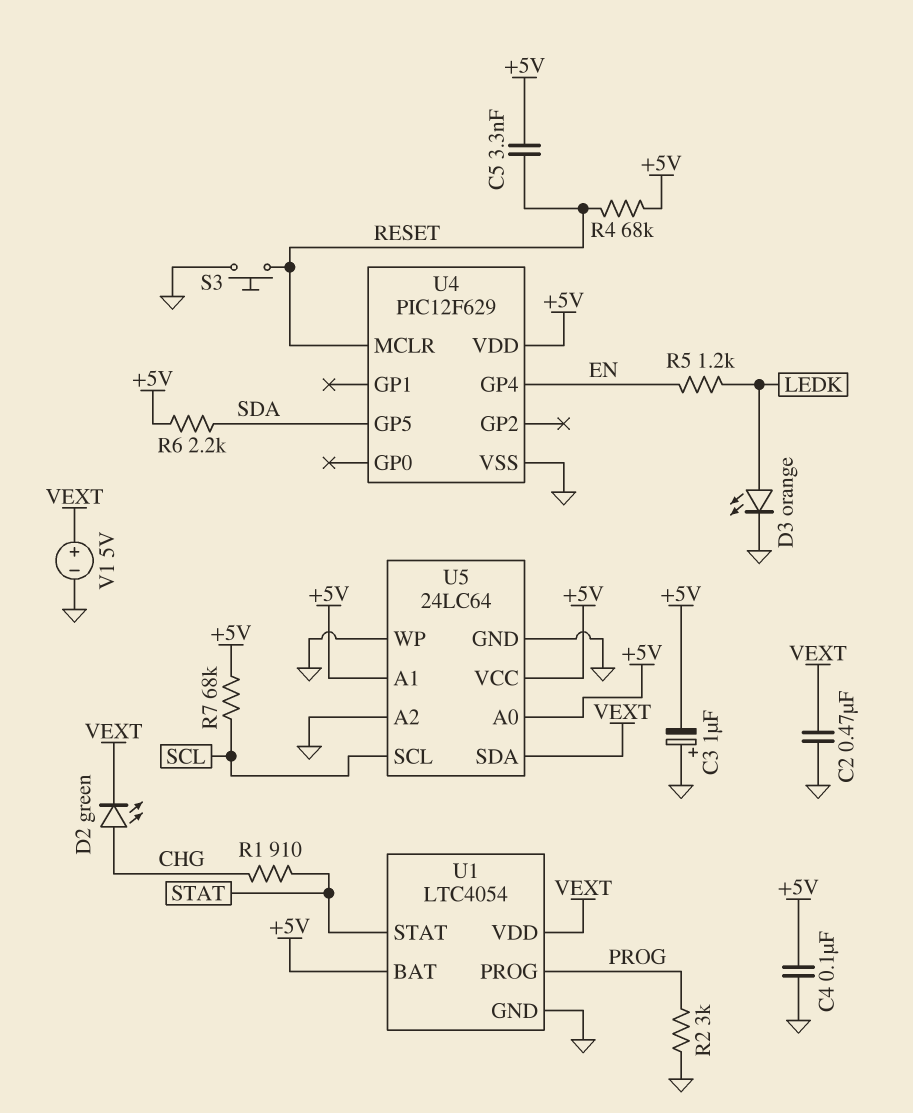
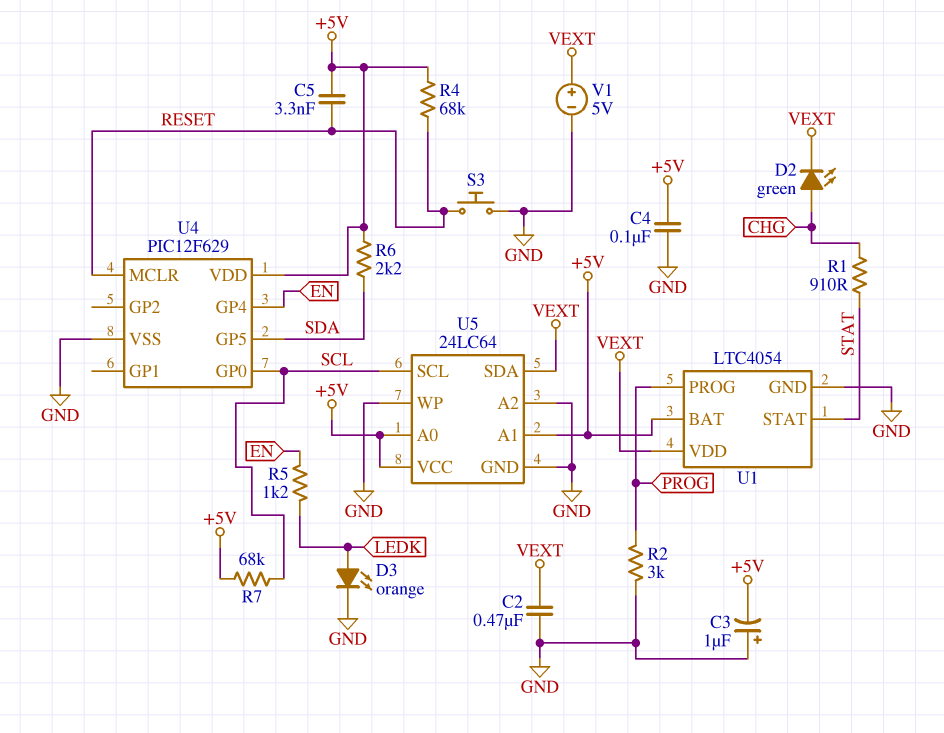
U4 pin GP0: none -> SCL

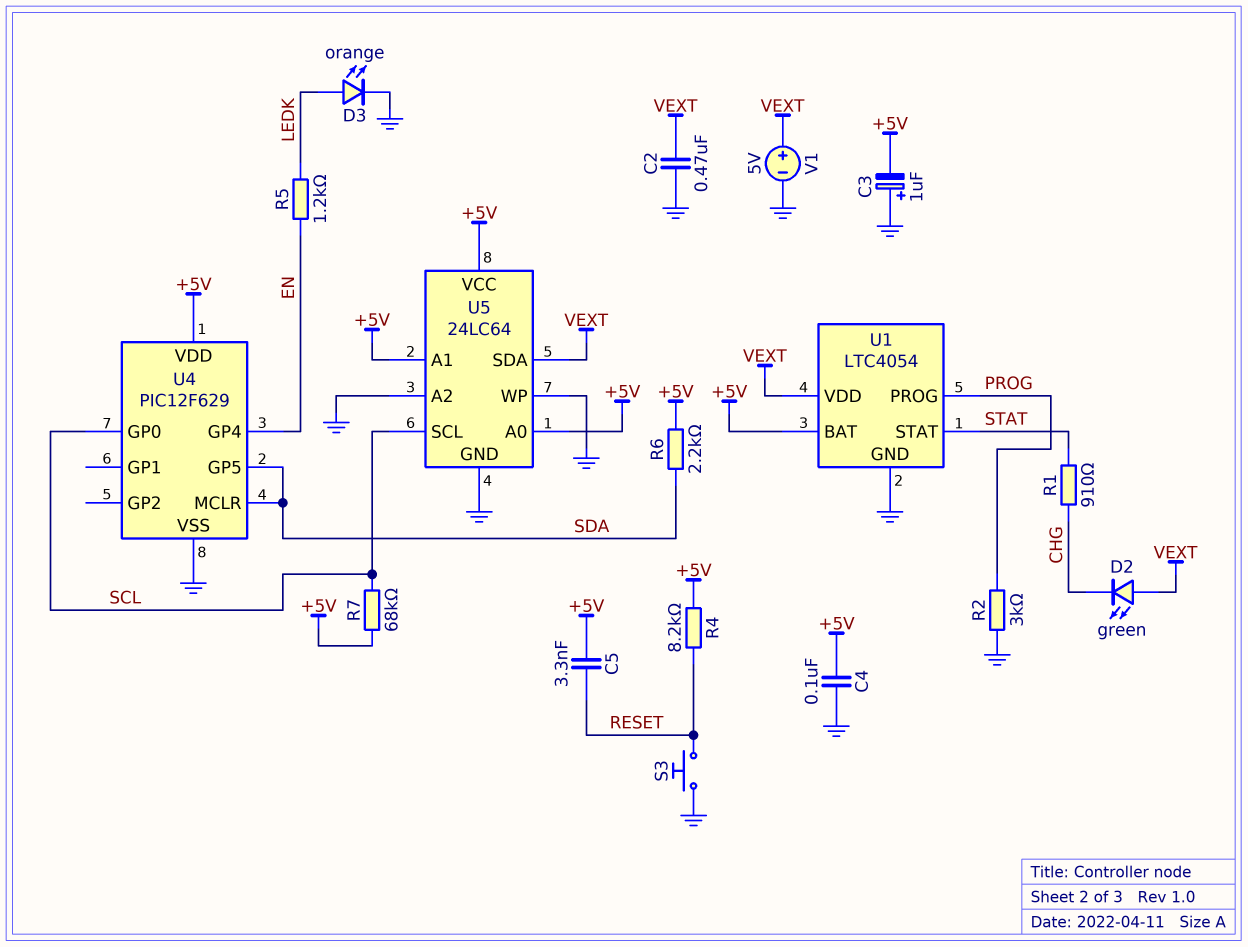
D2: LED green (A CHG, K VEXT) -> LED green (A VEXT, K CHG)
R4: 68k (+5V, RESET) -> 8.2k (+5V, RESET)
U4 pin MCLR: RESET -> SDA

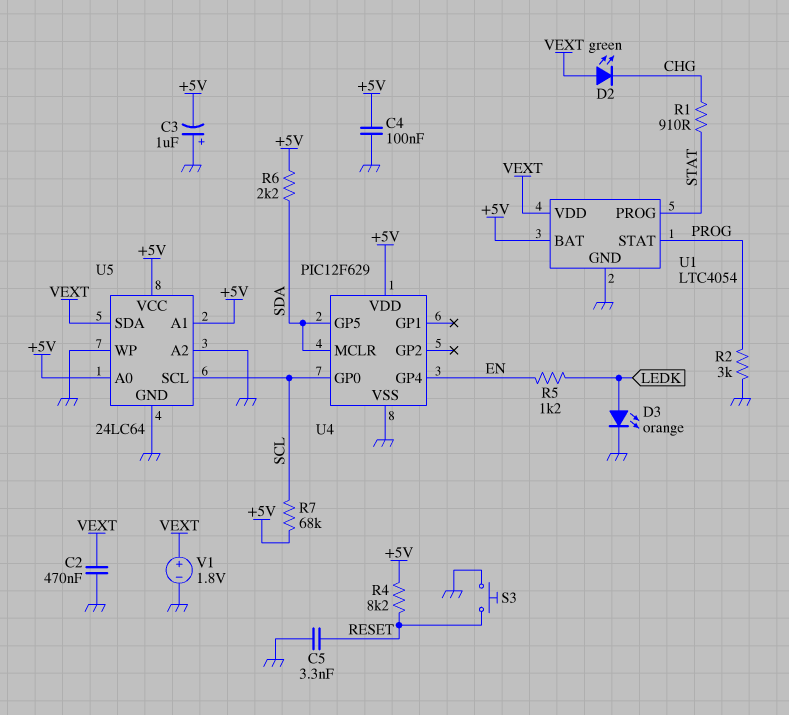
C5: 3.3nF (+5V, RESET) -> 3.3nF (GND, RESET)
U1 pin PROG: PROG -> STAT
U1 pin STAT: STAT -> PROG
V1: 5V (plus VEXT, minus GND) -> 1.8V (plus VEXT, minus GND)

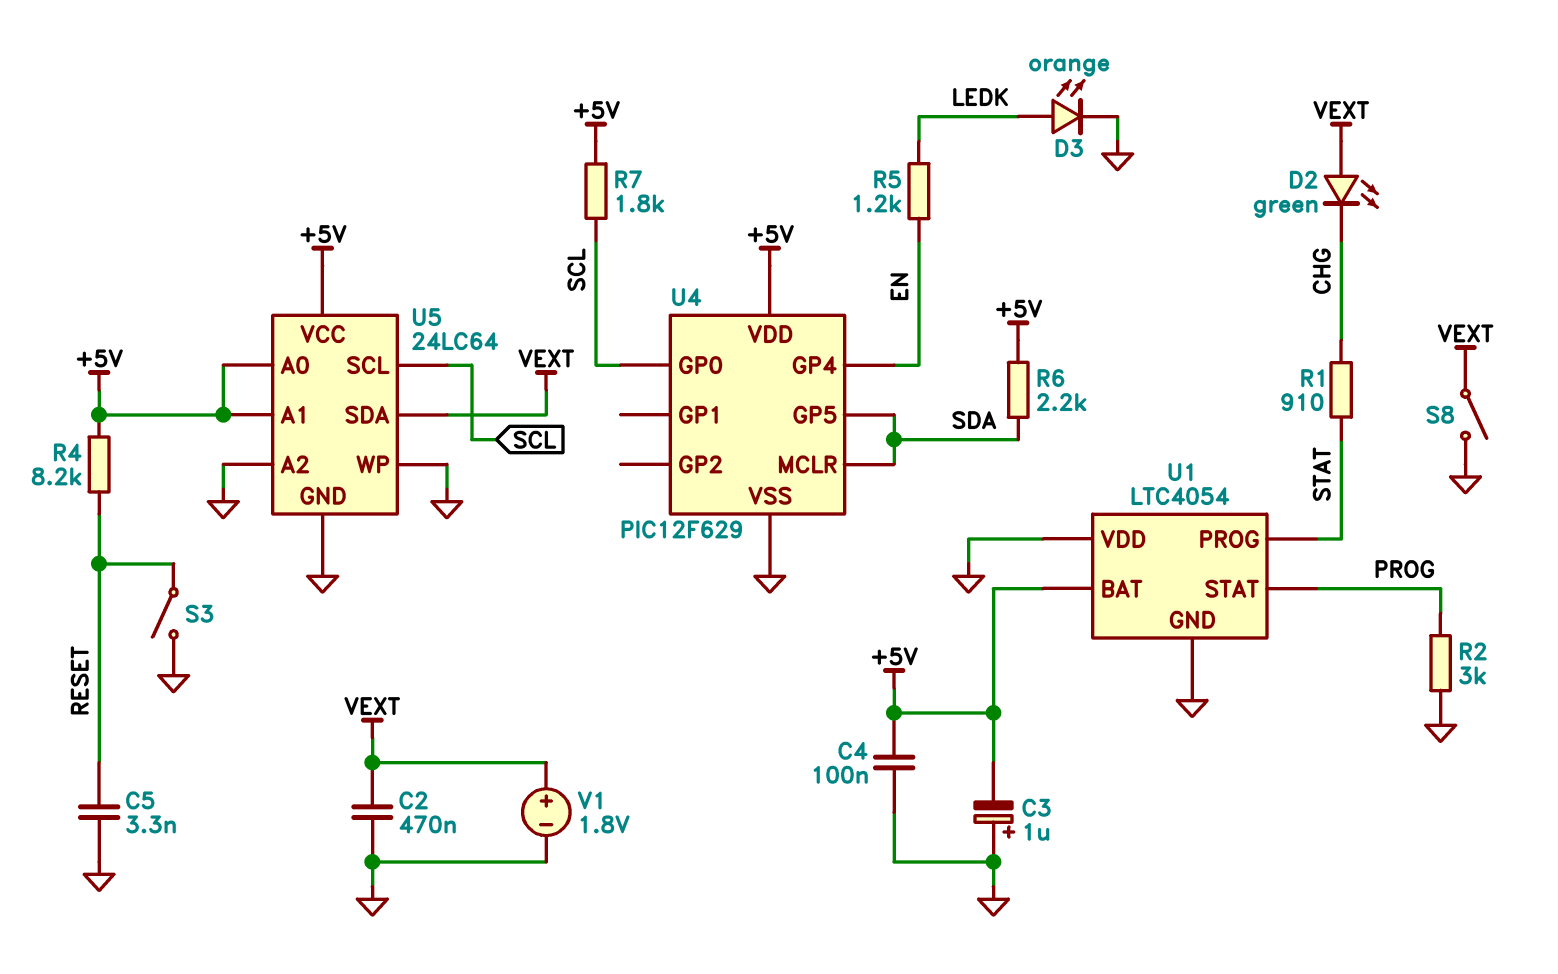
R7: 68k (+5V, SCL) -> 1.8k (+5V, SCL)
S3: button (GND, RESET) -> switch (GND, RESET)
S8: none -> switch (GND, VEXT)
U1 pin VDD: VEXT -> GND

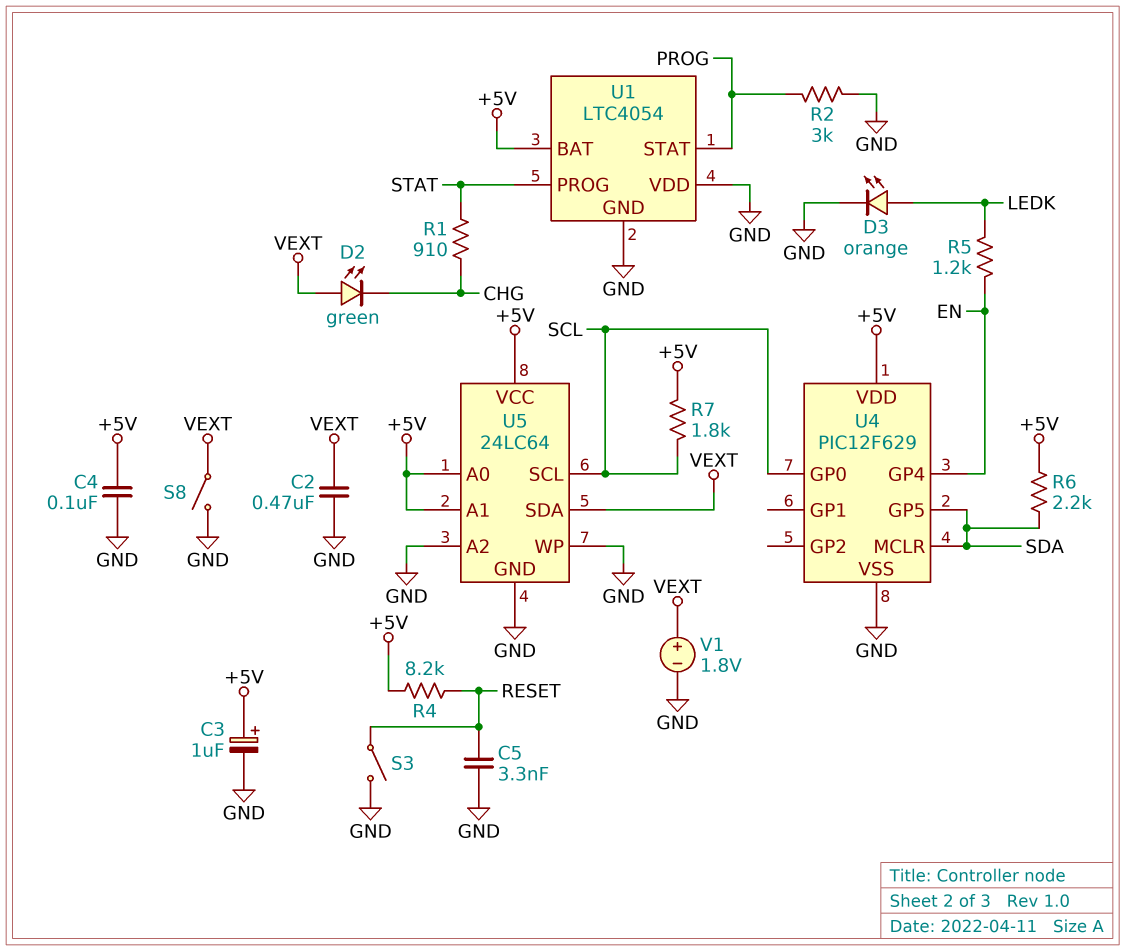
C3: 1uF (plus GND, minus +5V) -> 1uF (plus +5V, minus GND)

